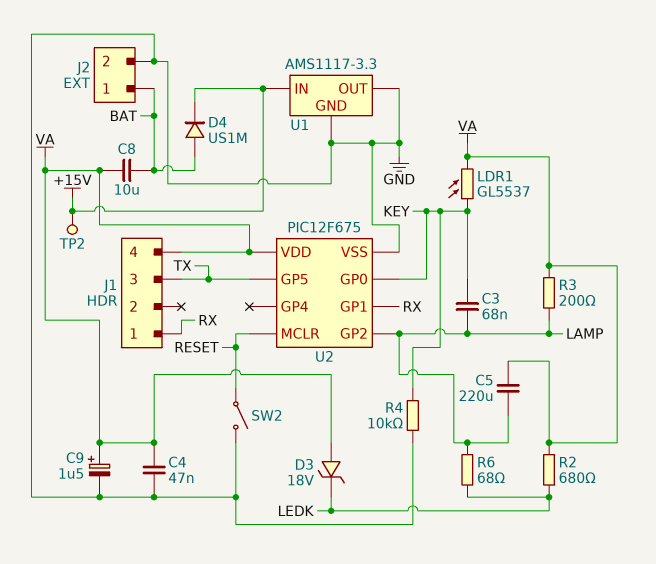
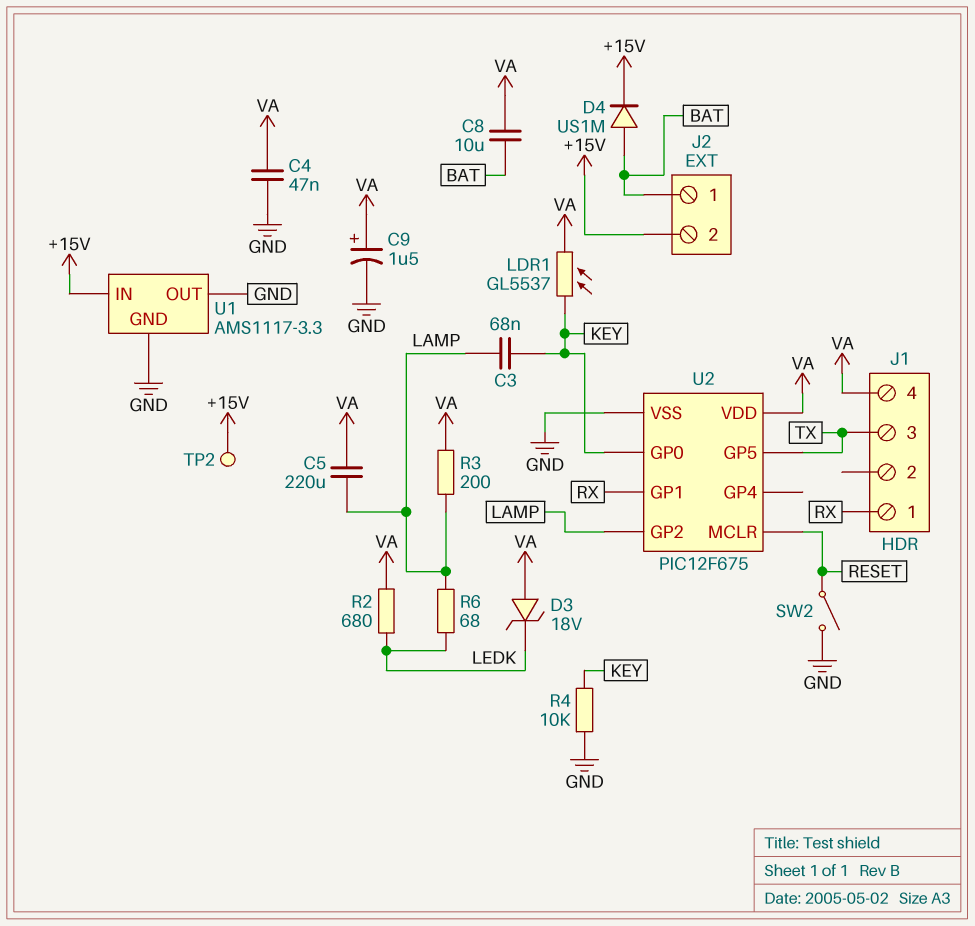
J2 pin 2: GND -> +15V

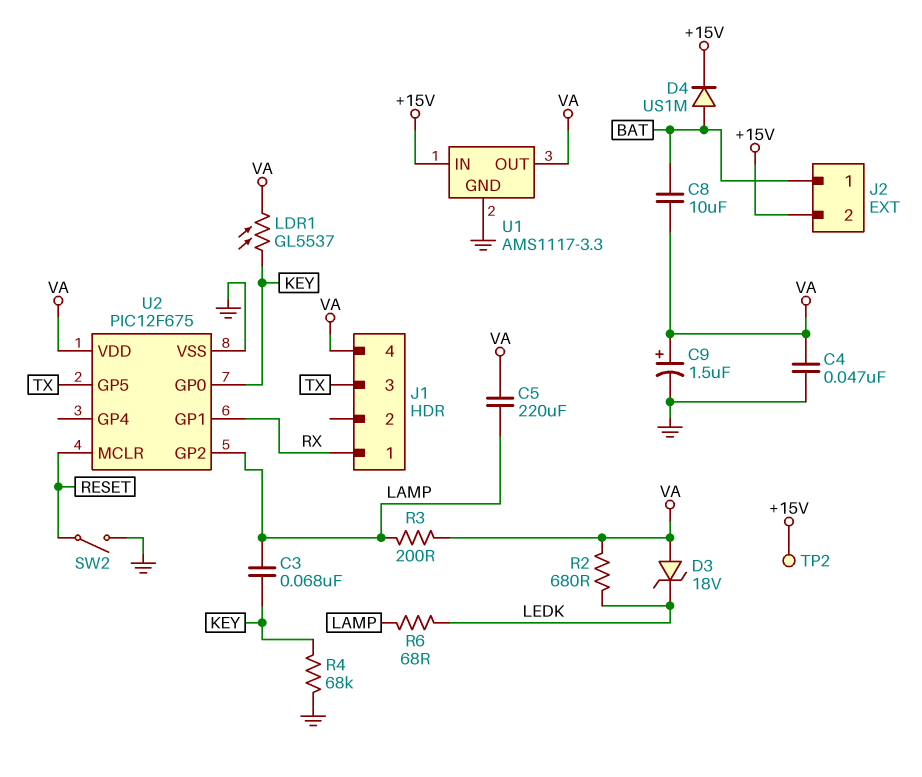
R4: 10k (GND, KEY) -> 68k (GND, KEY)
U1 pin OUT: GND -> VA

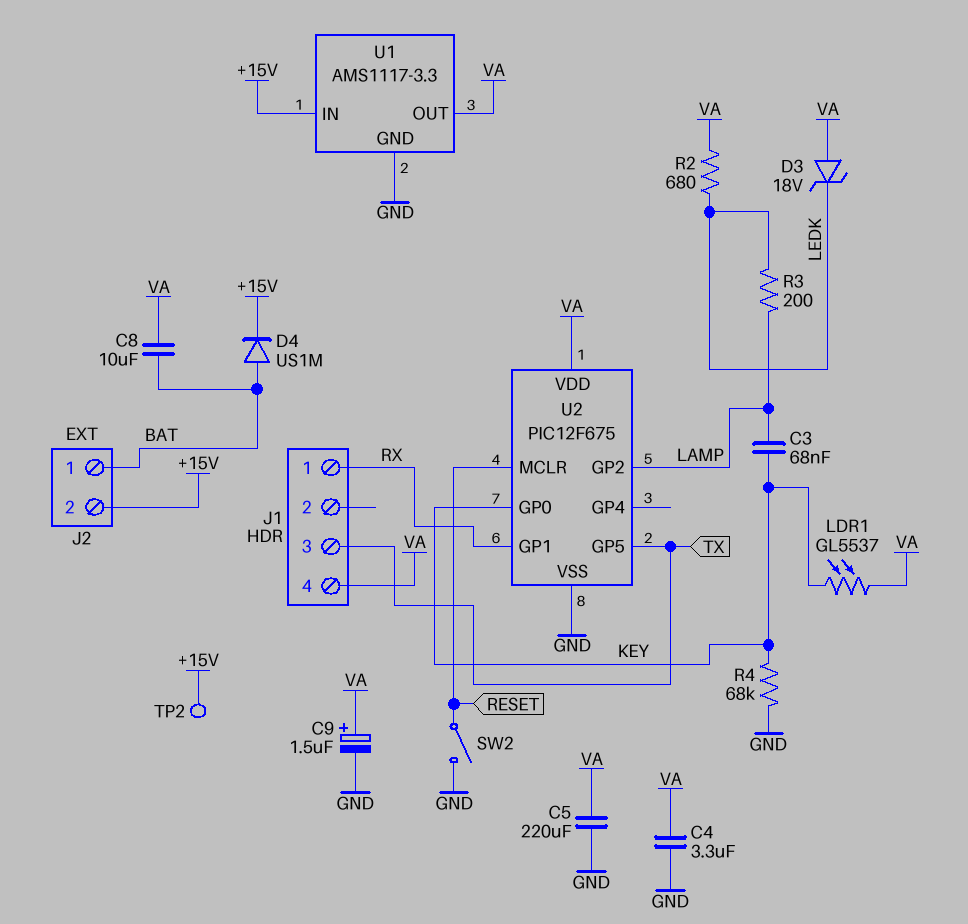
C4: 47nF (GND, VA) -> 3.3uF (GND, VA)
C5: 220uF (LAMP, VA) -> 220uF (GND, VA)
R3: 200 (LAMP, VA) -> 200 (LAMP, LEDK)
R6: 68 (LAMP, LEDK) -> none

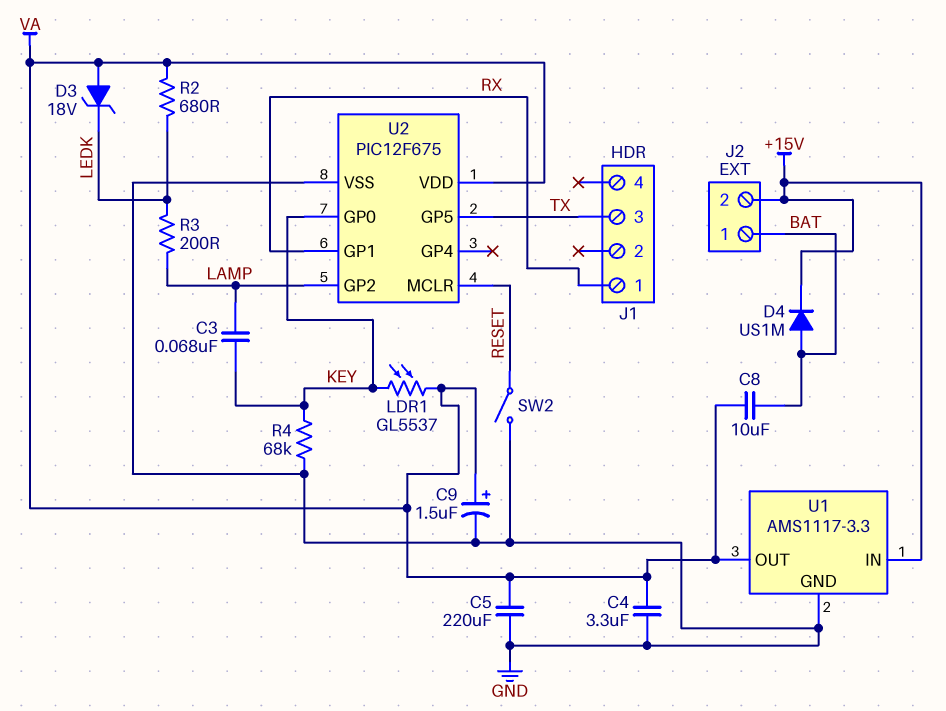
J1 pin 4: VA -> none
TP2: test point (+15V) -> none

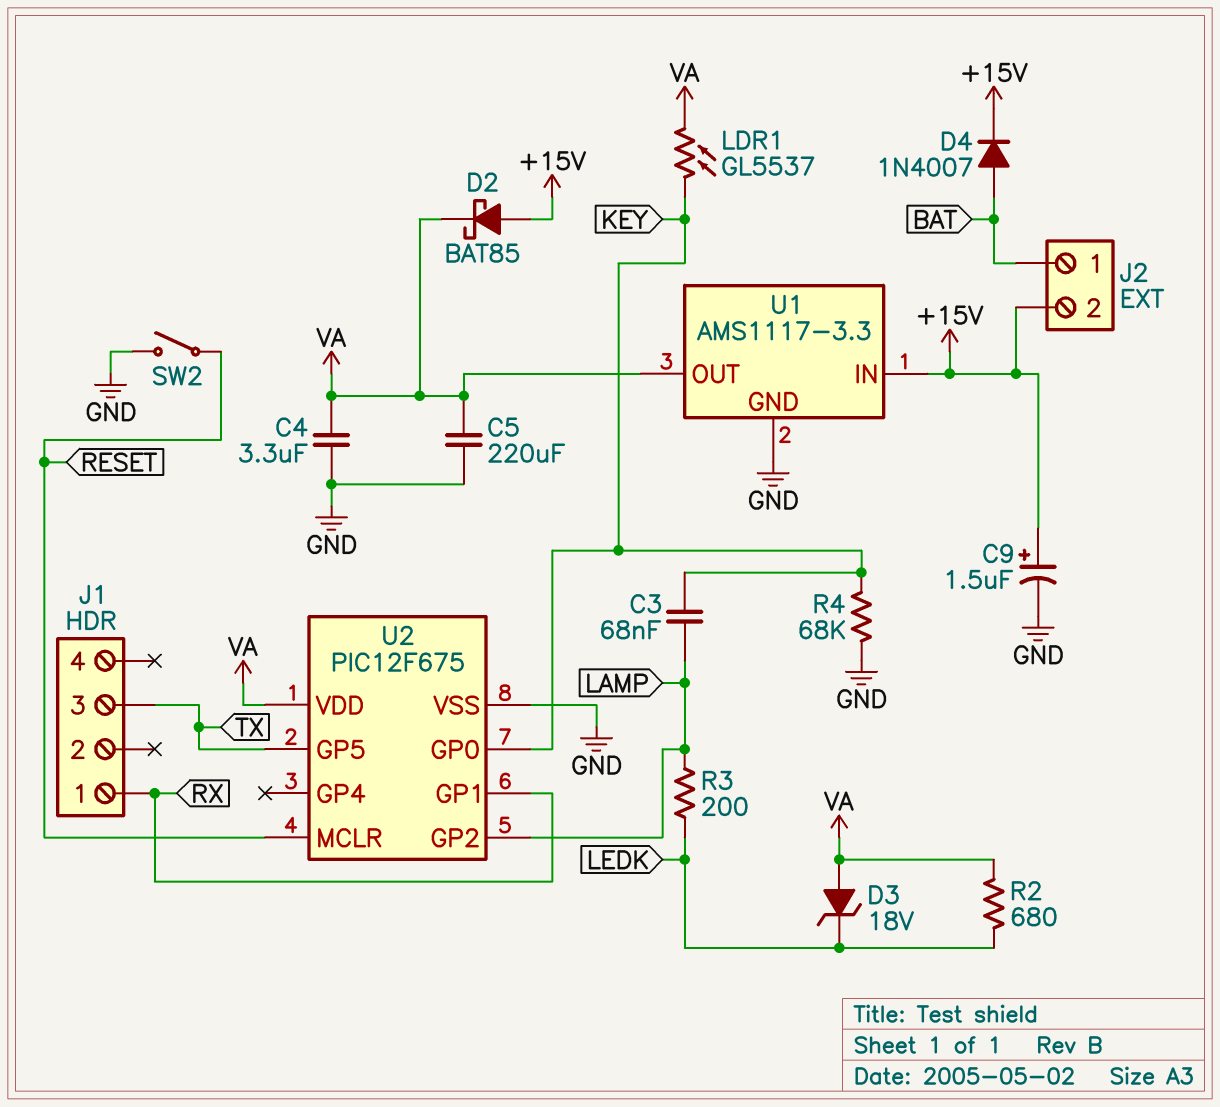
C8: 10uF (BAT, VA) -> none
C9: 1.5uF (plus VA, minus GND) -> 1.5uF (plus +15V, minus GND)
D2: none -> schottky BAT85 (A +15V, K VA)
D4: diode US1M (A BAT, K +15V) -> diode 1N4007 (A BAT, K +15V)

